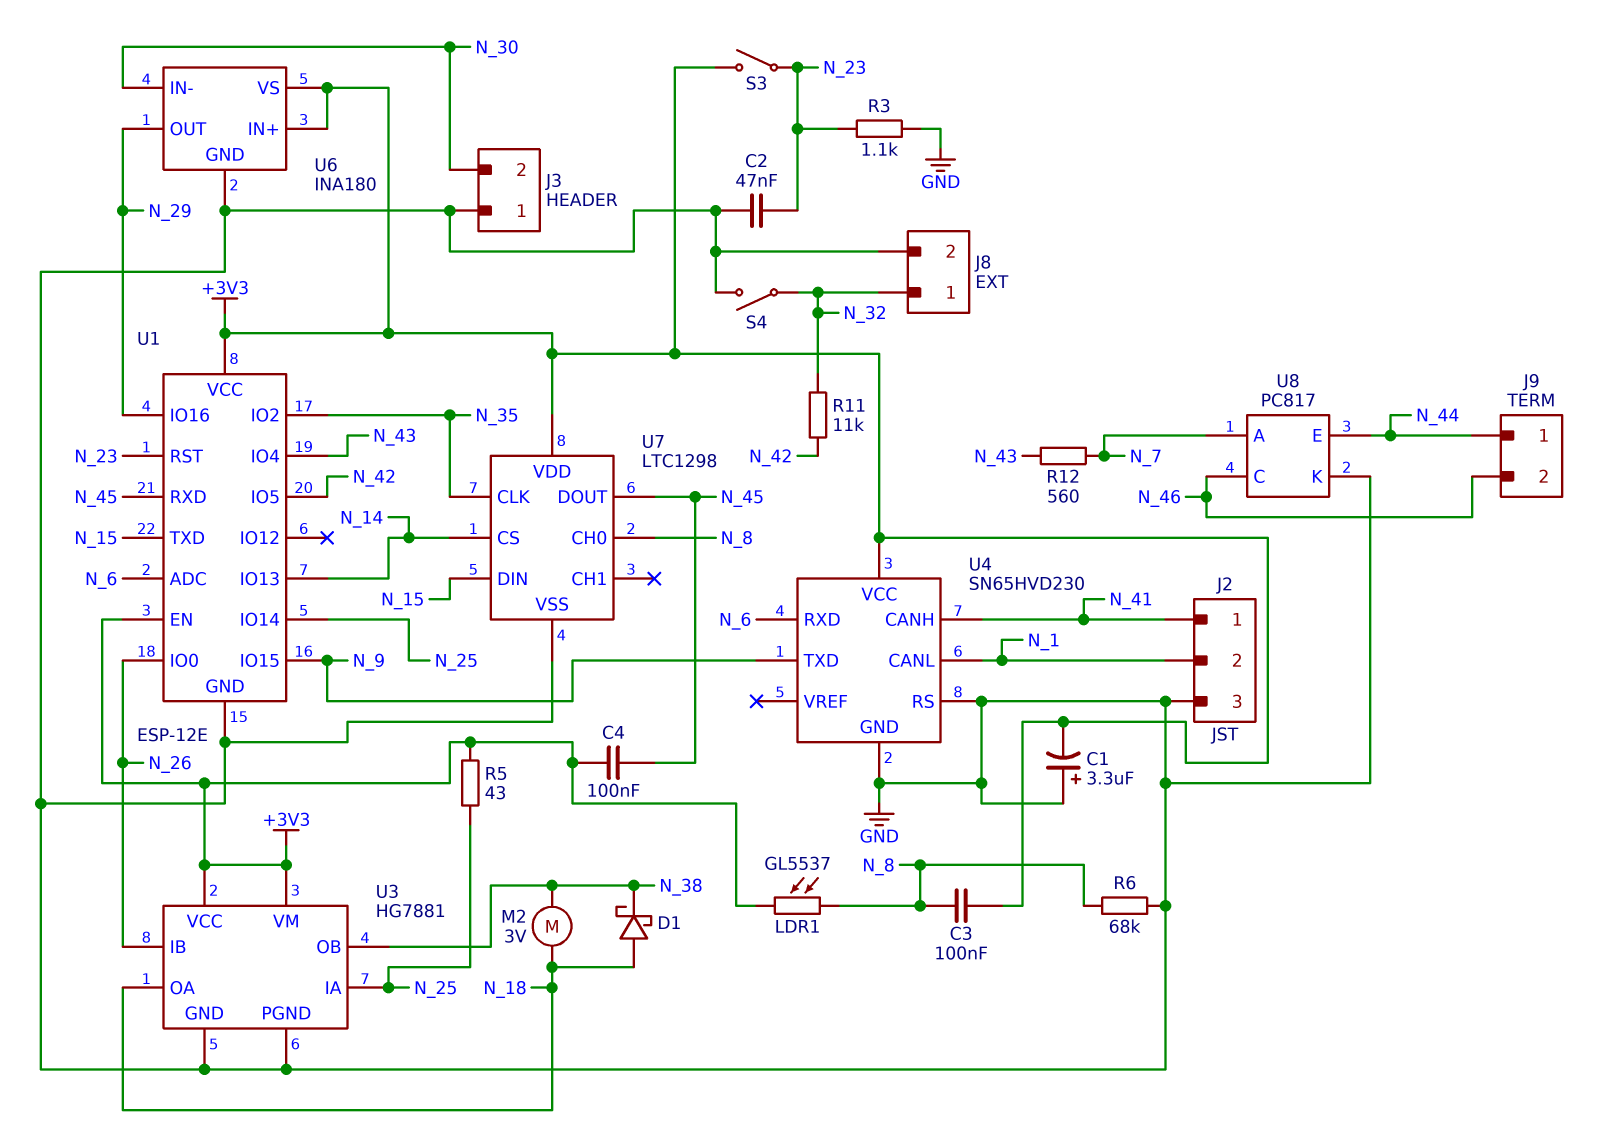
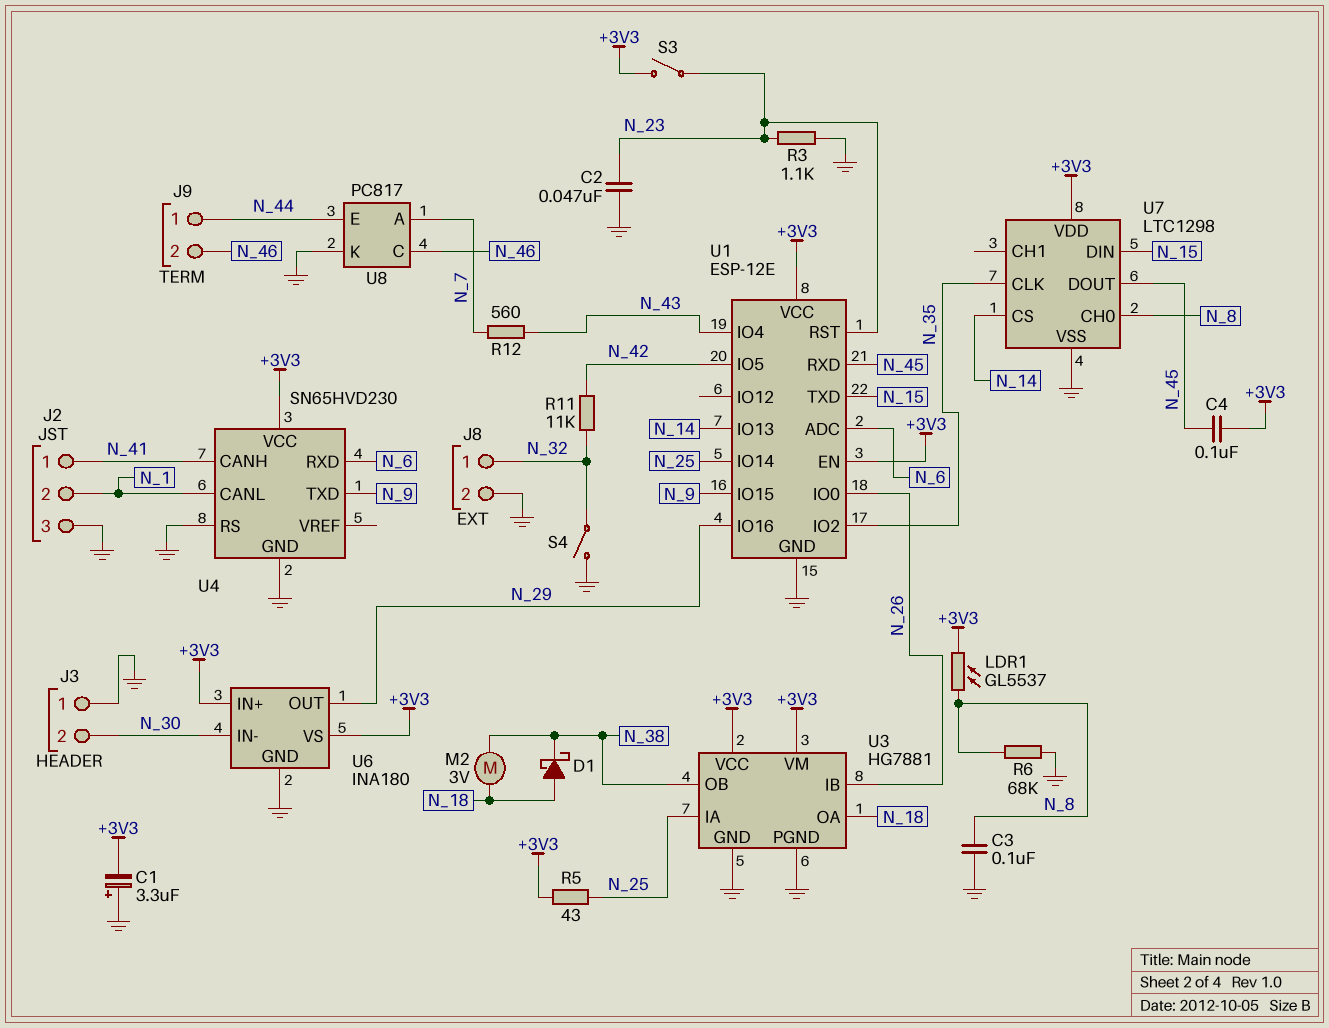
C3: 100nF (+3V3, N_8) -> 100nF (GND, N_8)

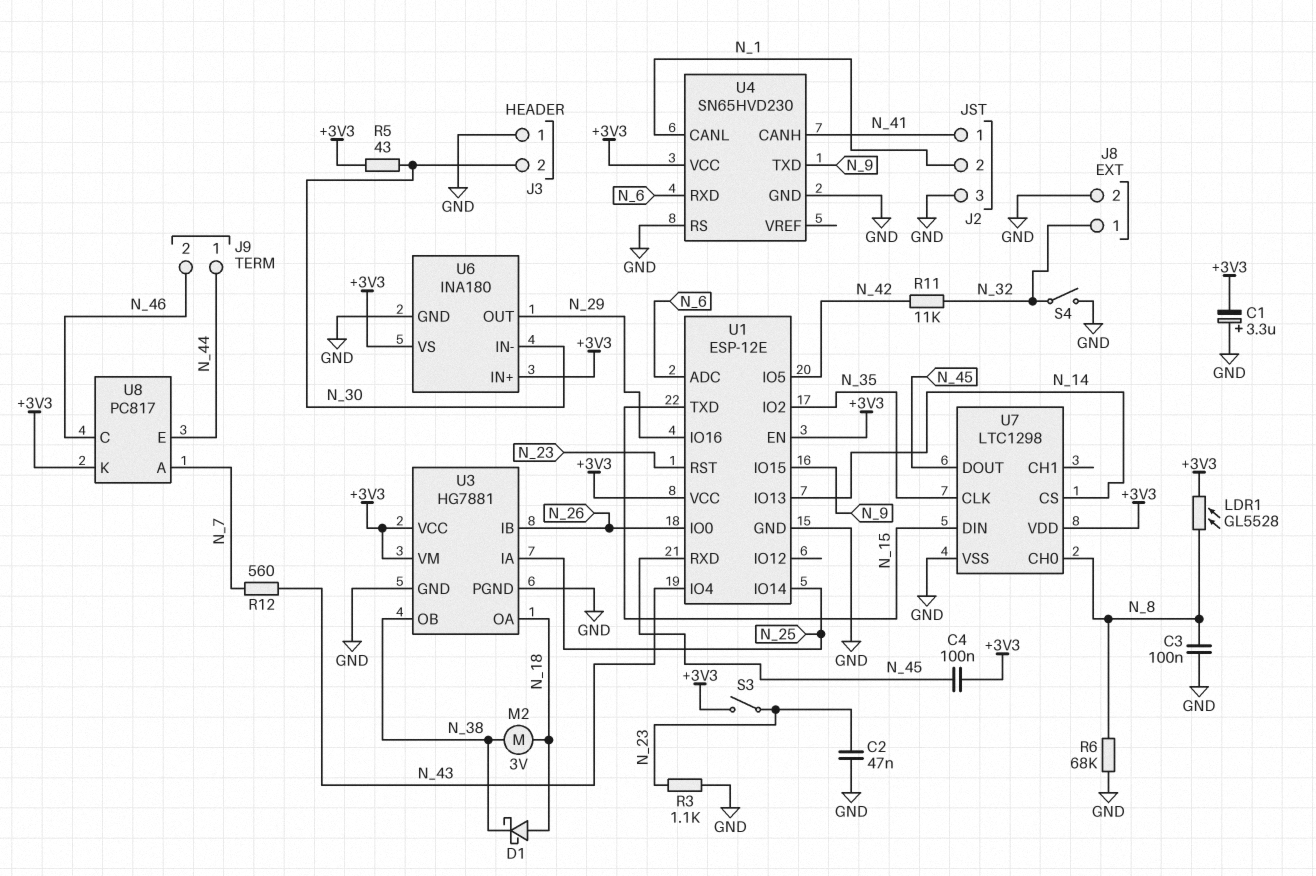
LDR1: GL5537 (+3V3, N_8) -> GL5528 (+3V3, N_8)
R5: 43 (+3V3, N_25) -> 43 (+3V3, N_30)
U8 pin K: GND -> +3V3

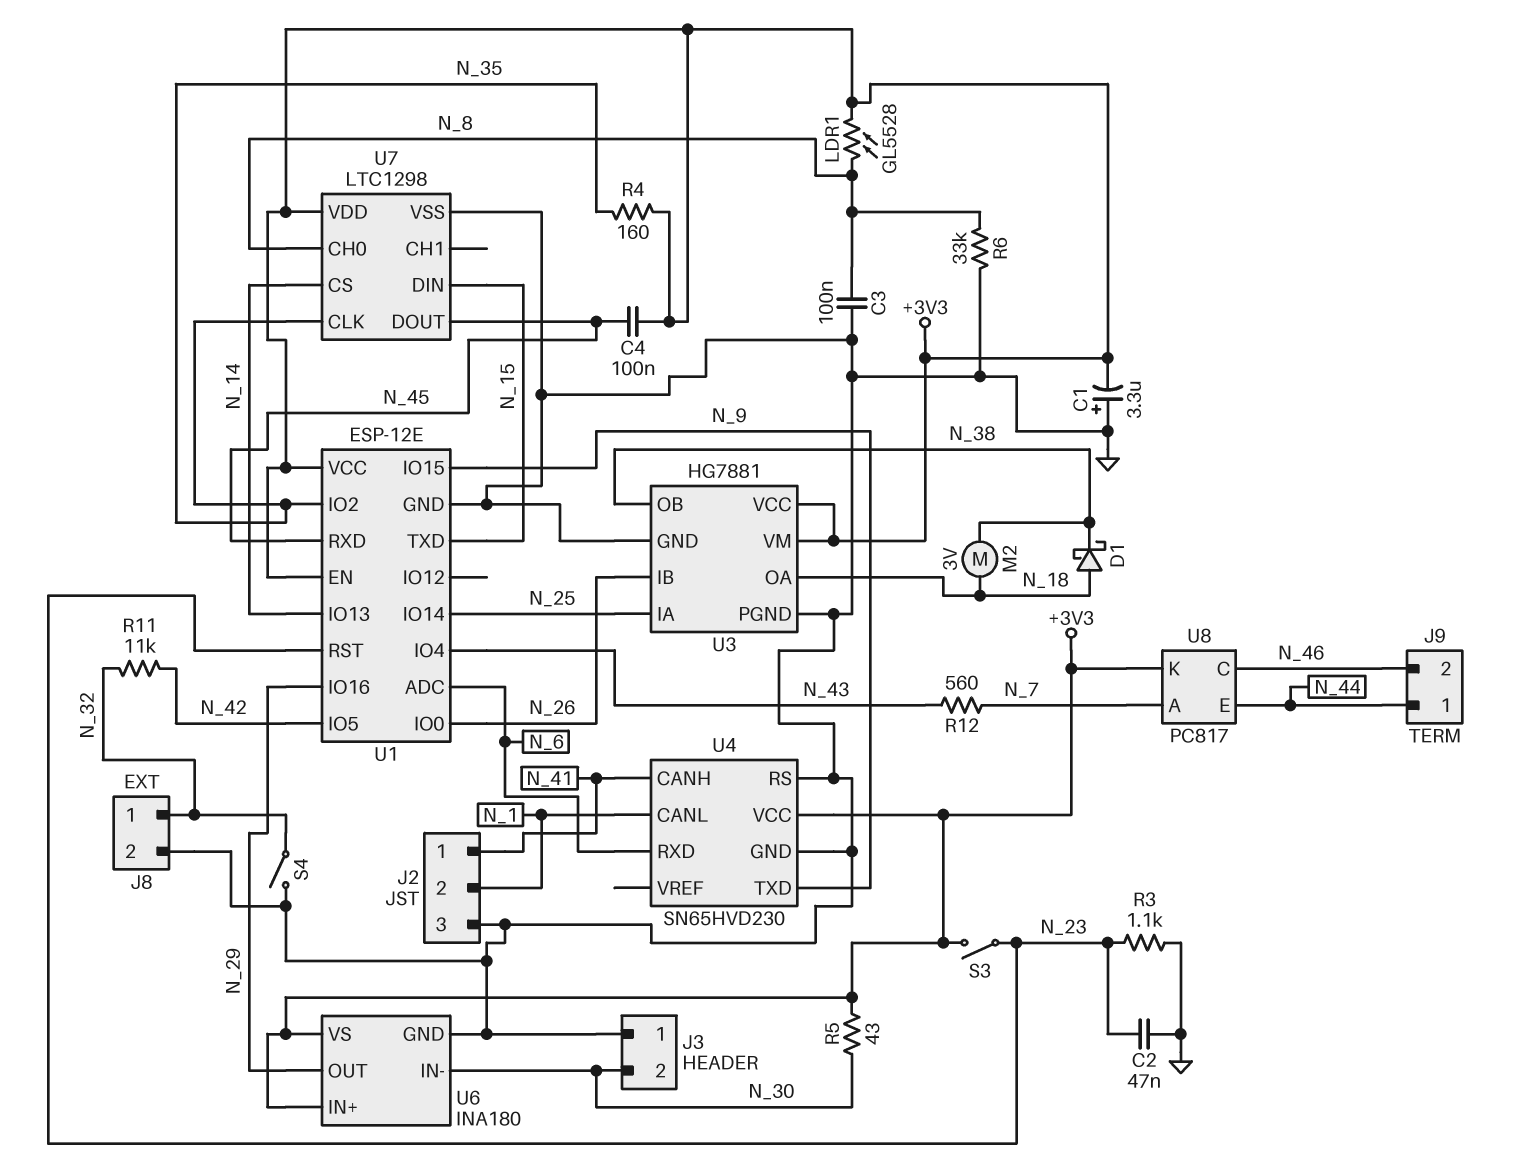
R4: none -> 160 (+3V3, N_35)
R6: 68k (GND, N_8) -> 33k (GND, N_8)

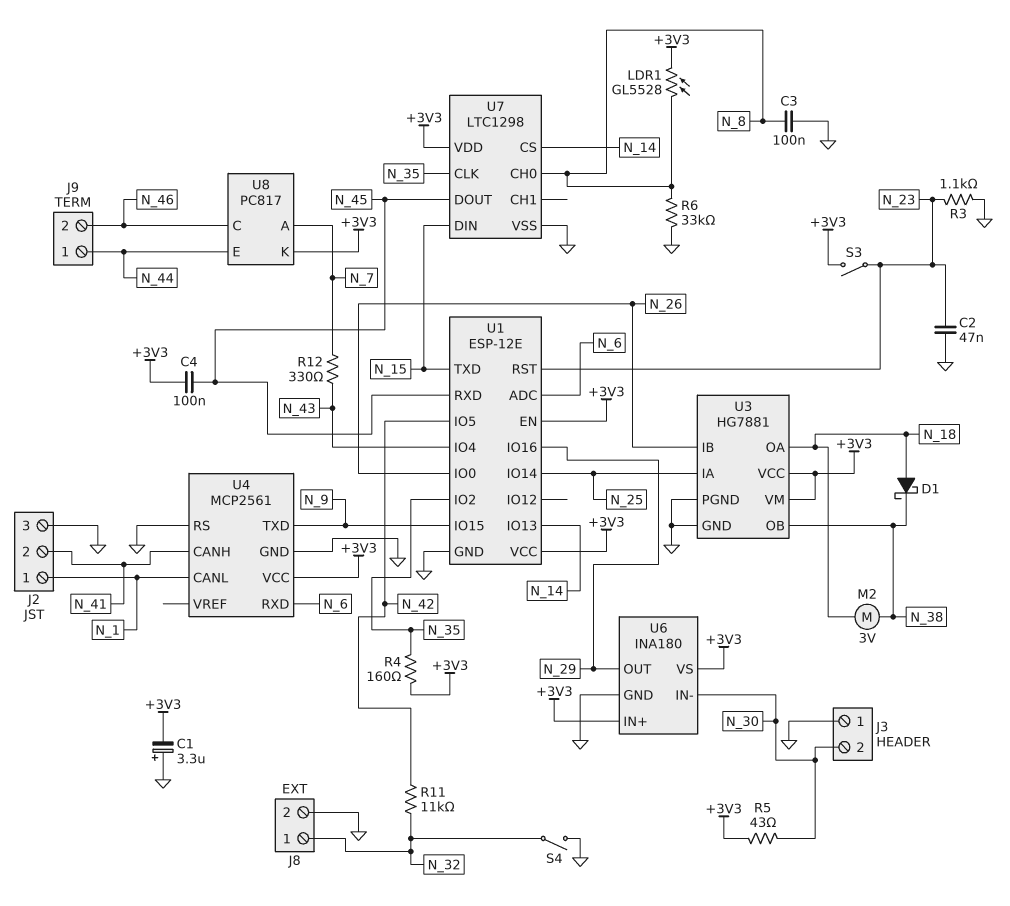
J2 pin 1: N_41 -> N_1
J2 pin 2: N_1 -> N_41
R12: 560 (N_7, N_43) -> 330 (N_7, N_43)
U4: SN65HVD230 -> MCP2561

